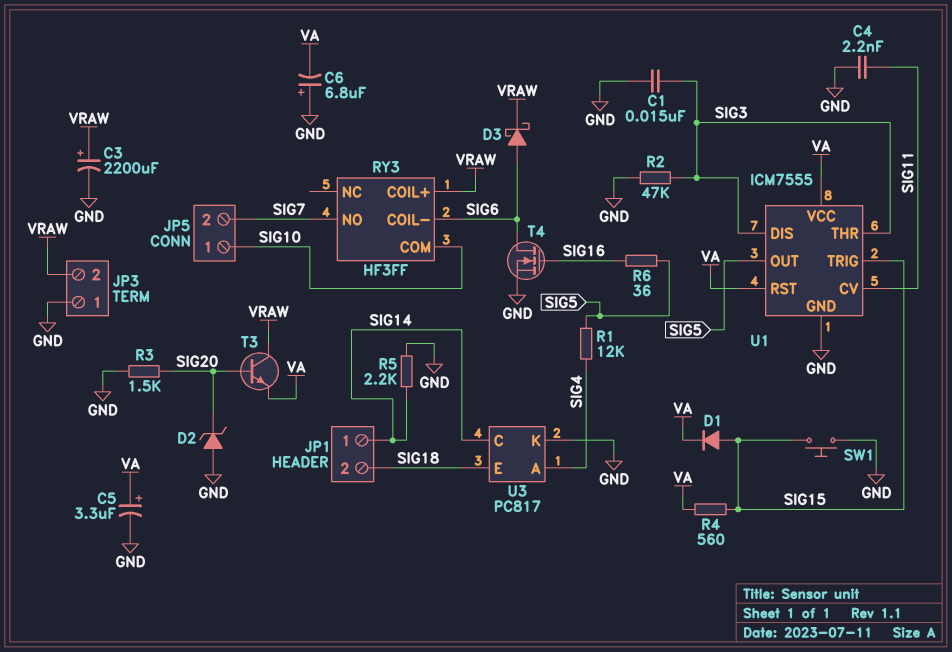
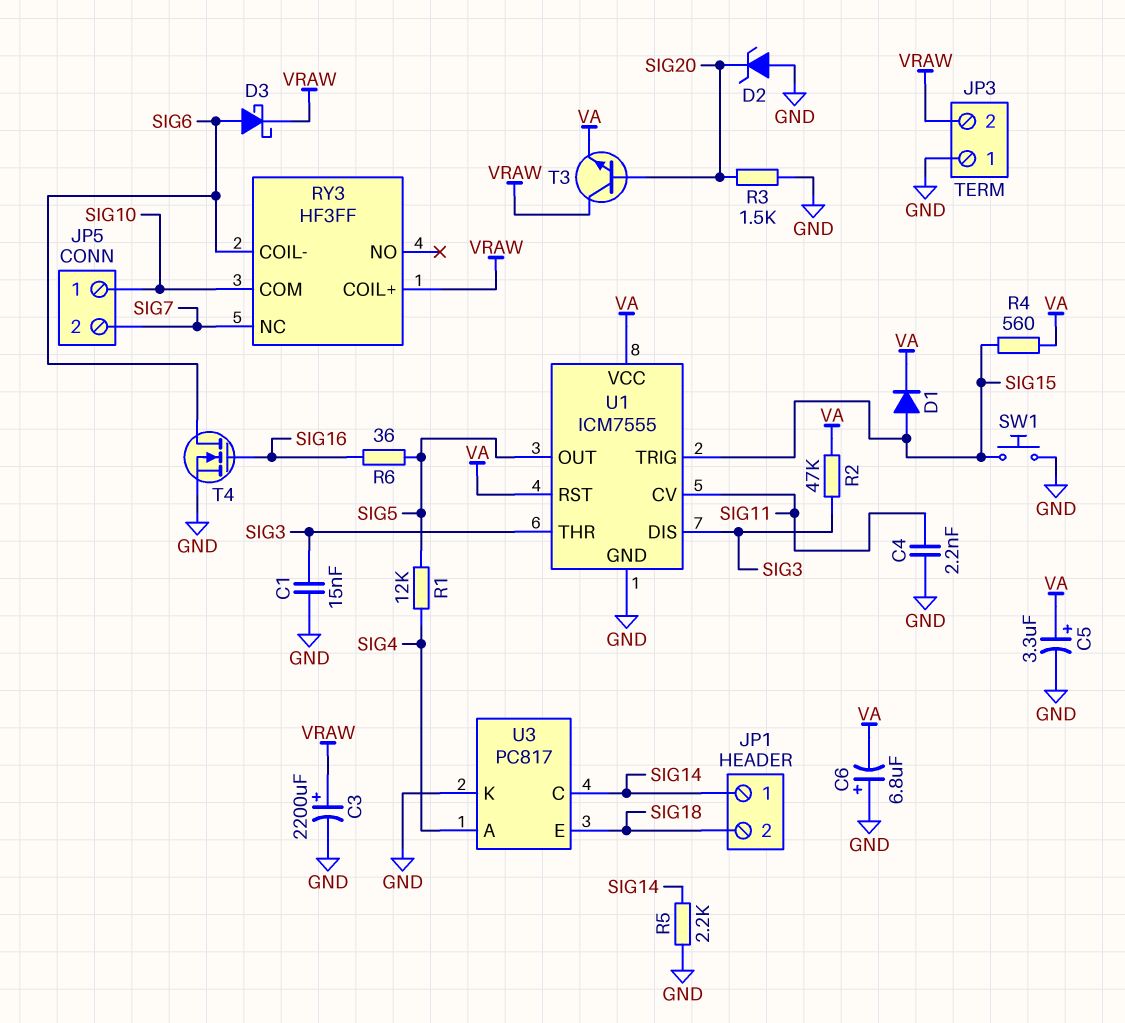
R2: 47k (GND, SIG3) -> 47k (SIG3, VA)
RY3 pin NC: none -> SIG7
RY3 pin NO: SIG7 -> none

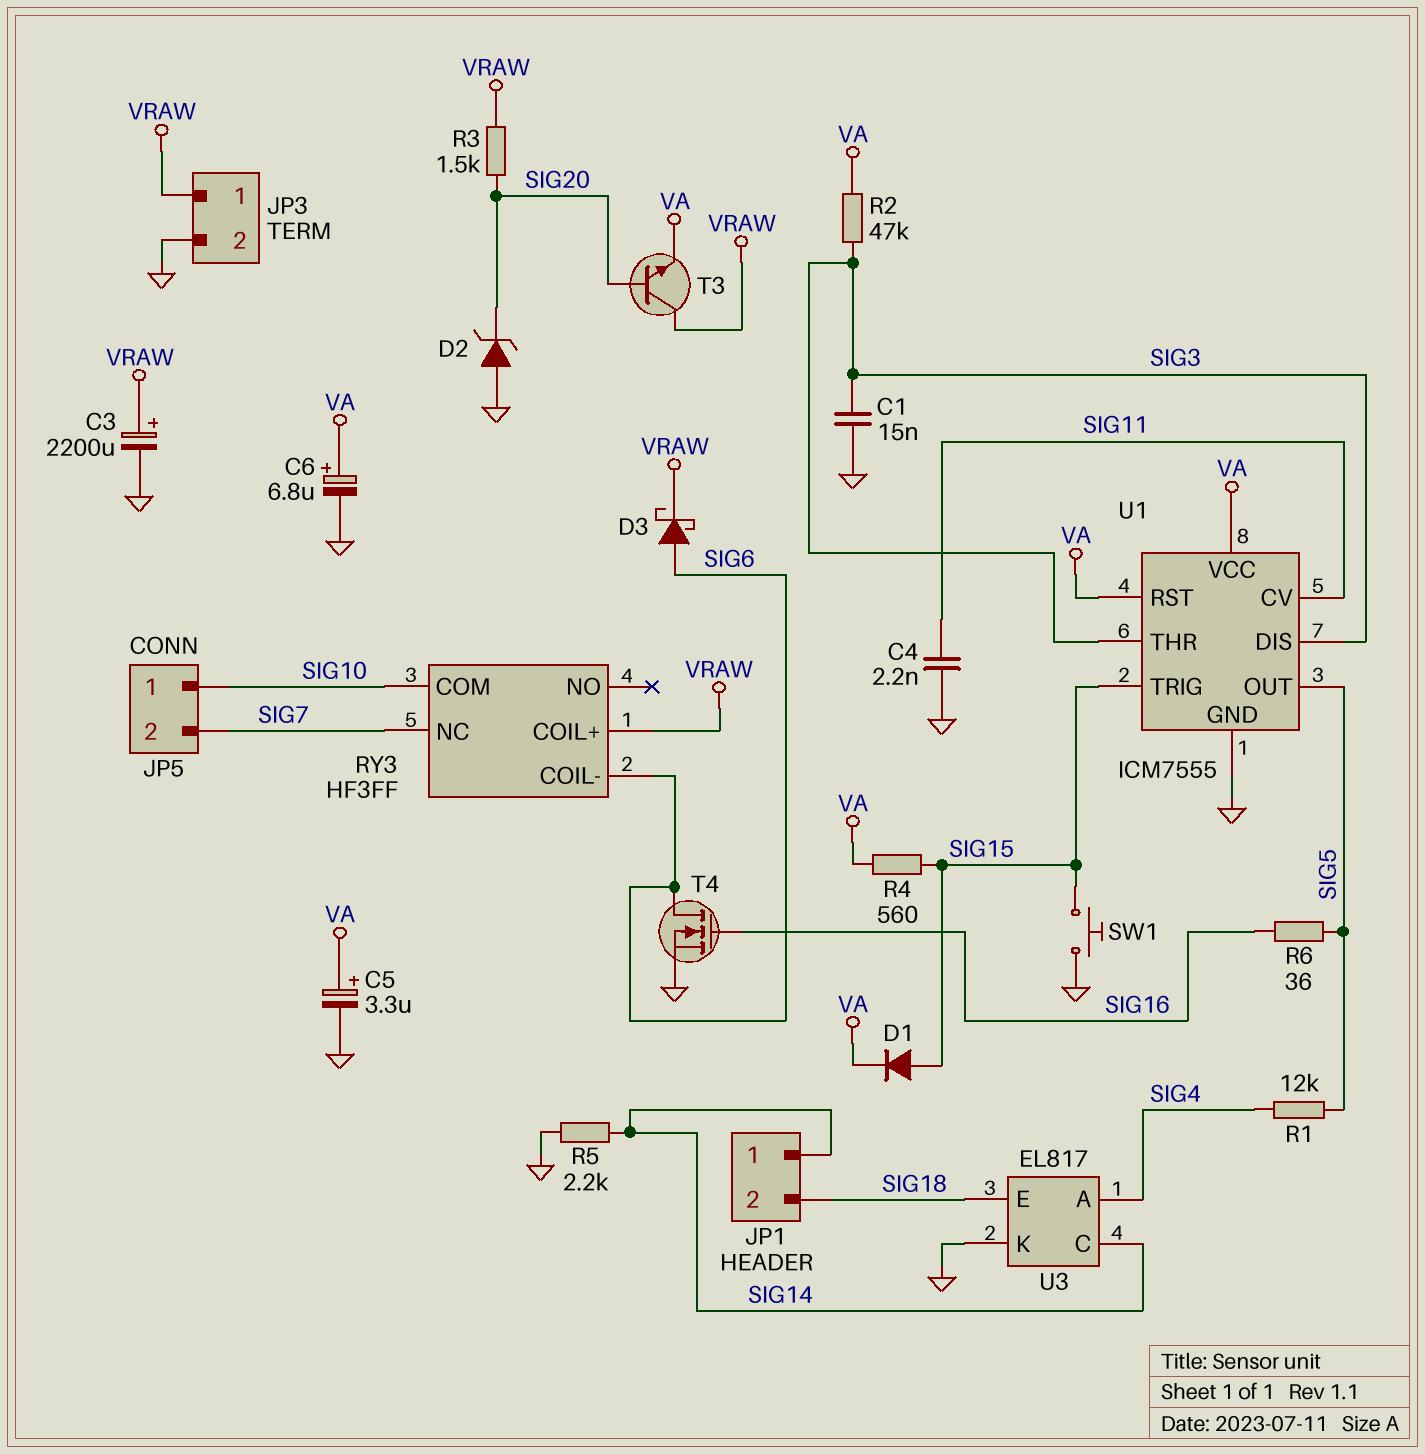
C6: 6.8uF (plus GND, minus VA) -> 6.8uF (plus VA, minus GND)
JP3 pin 1: GND -> VRAW
JP3 pin 2: VRAW -> GND
R3: 1.5k (GND, SIG20) -> 1.5k (SIG20, VRAW)
U3: PC817 -> EL817

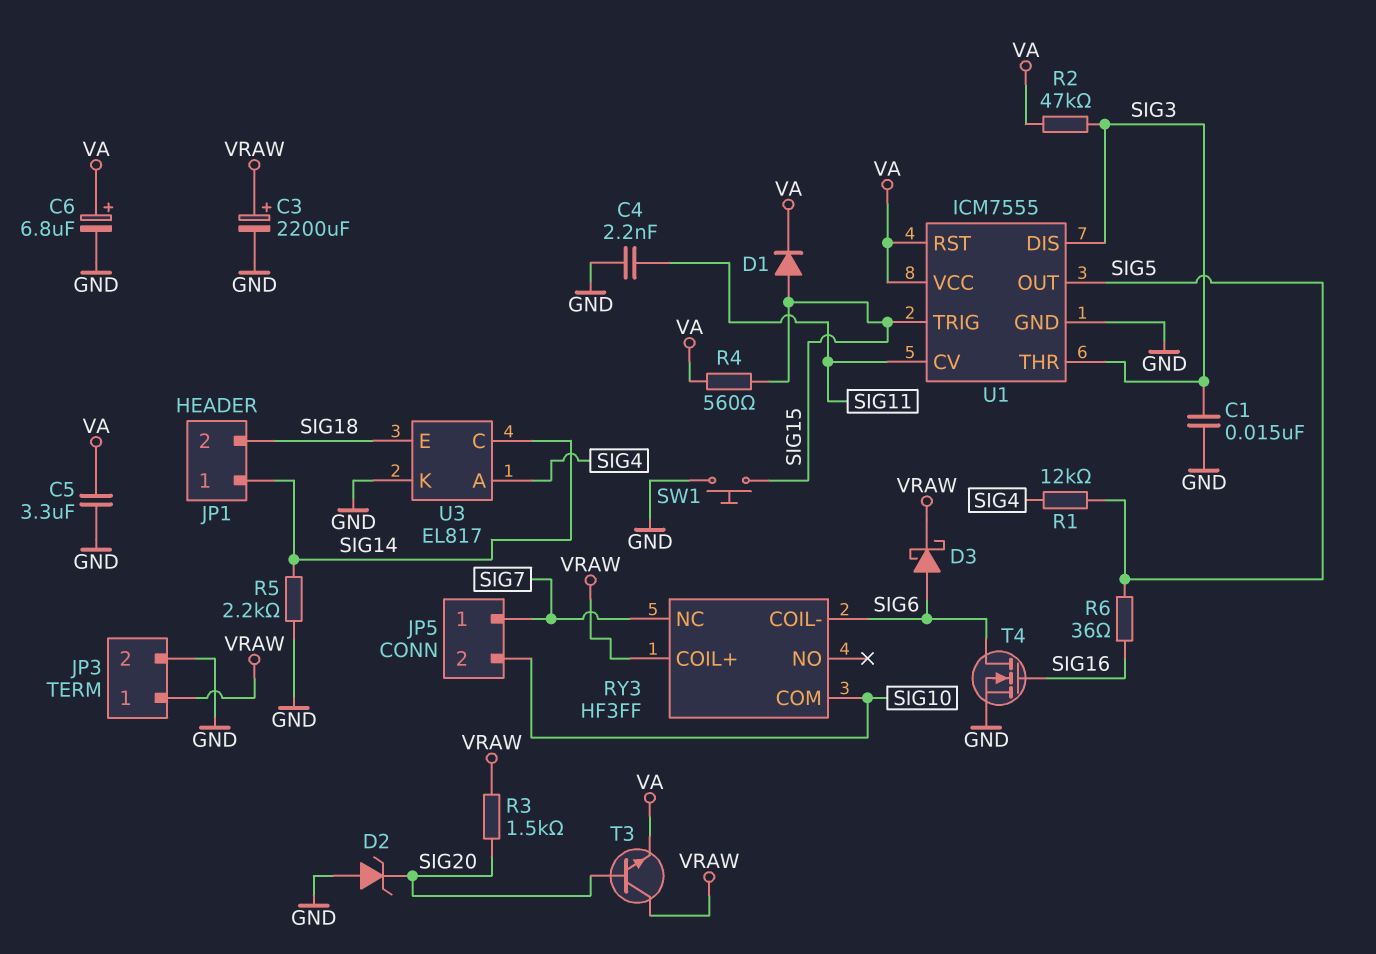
C5: 3.3uF (plus VA, minus GND) -> 3.3uF (GND, VA)
JP5 pin 1: SIG10 -> SIG7
JP5 pin 2: SIG7 -> SIG10

